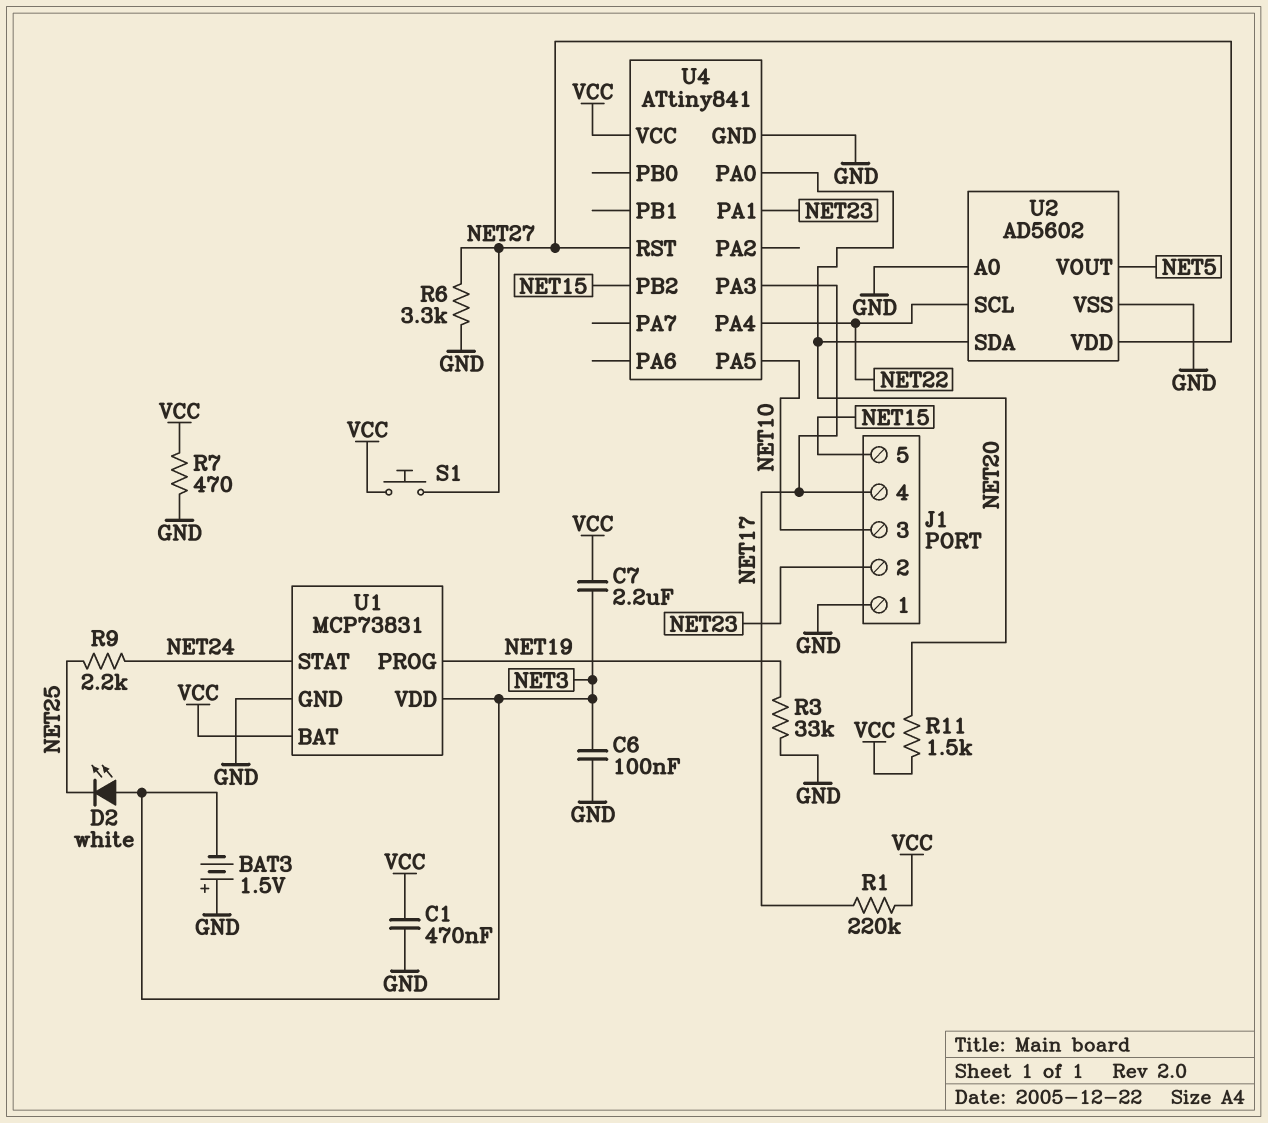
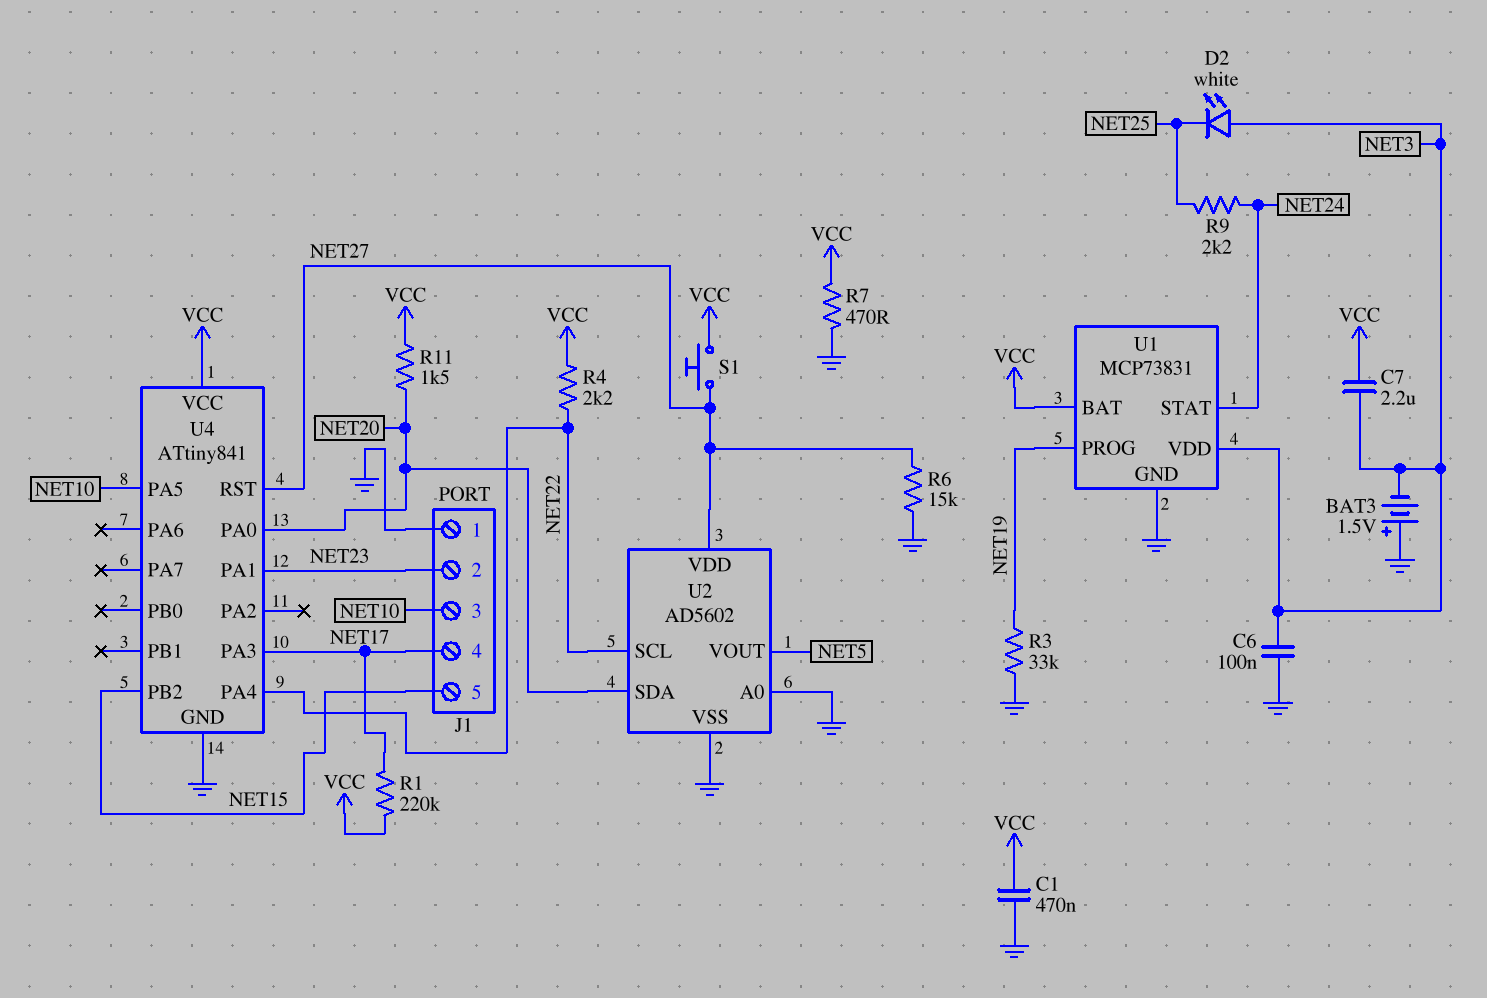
R4: none -> 2.2k (NET22, VCC)
R6: 3.3k (GND, NET27) -> 15k (GND, NET27)

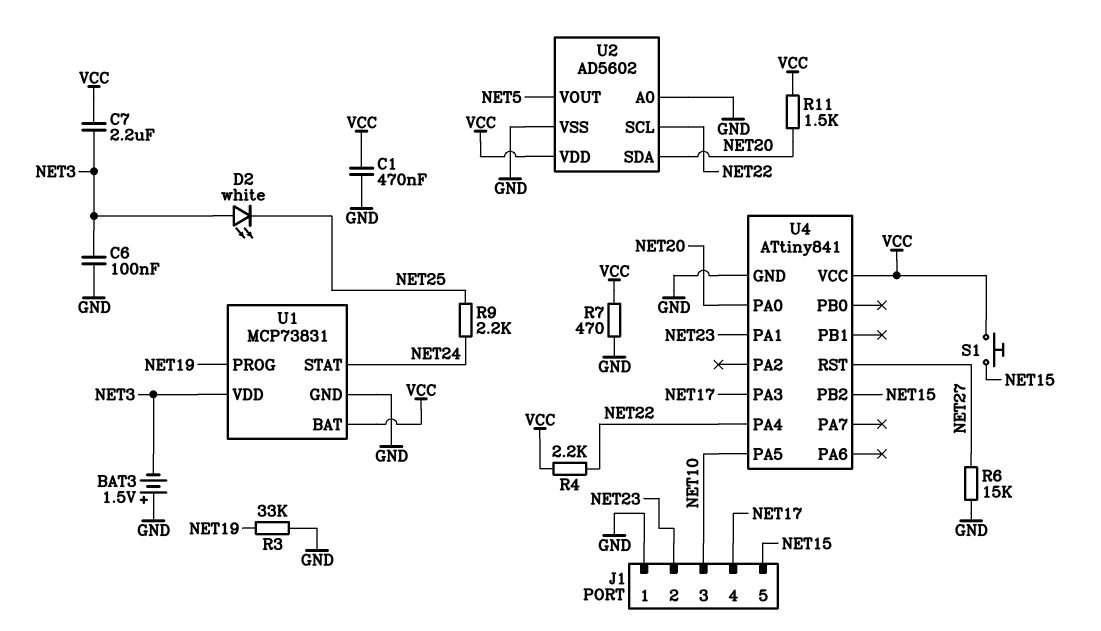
R1: 220k (NET17, VCC) -> none
S1: button (NET27, VCC) -> button (NET15, VCC)
U2 pin VDD: NET27 -> VCC

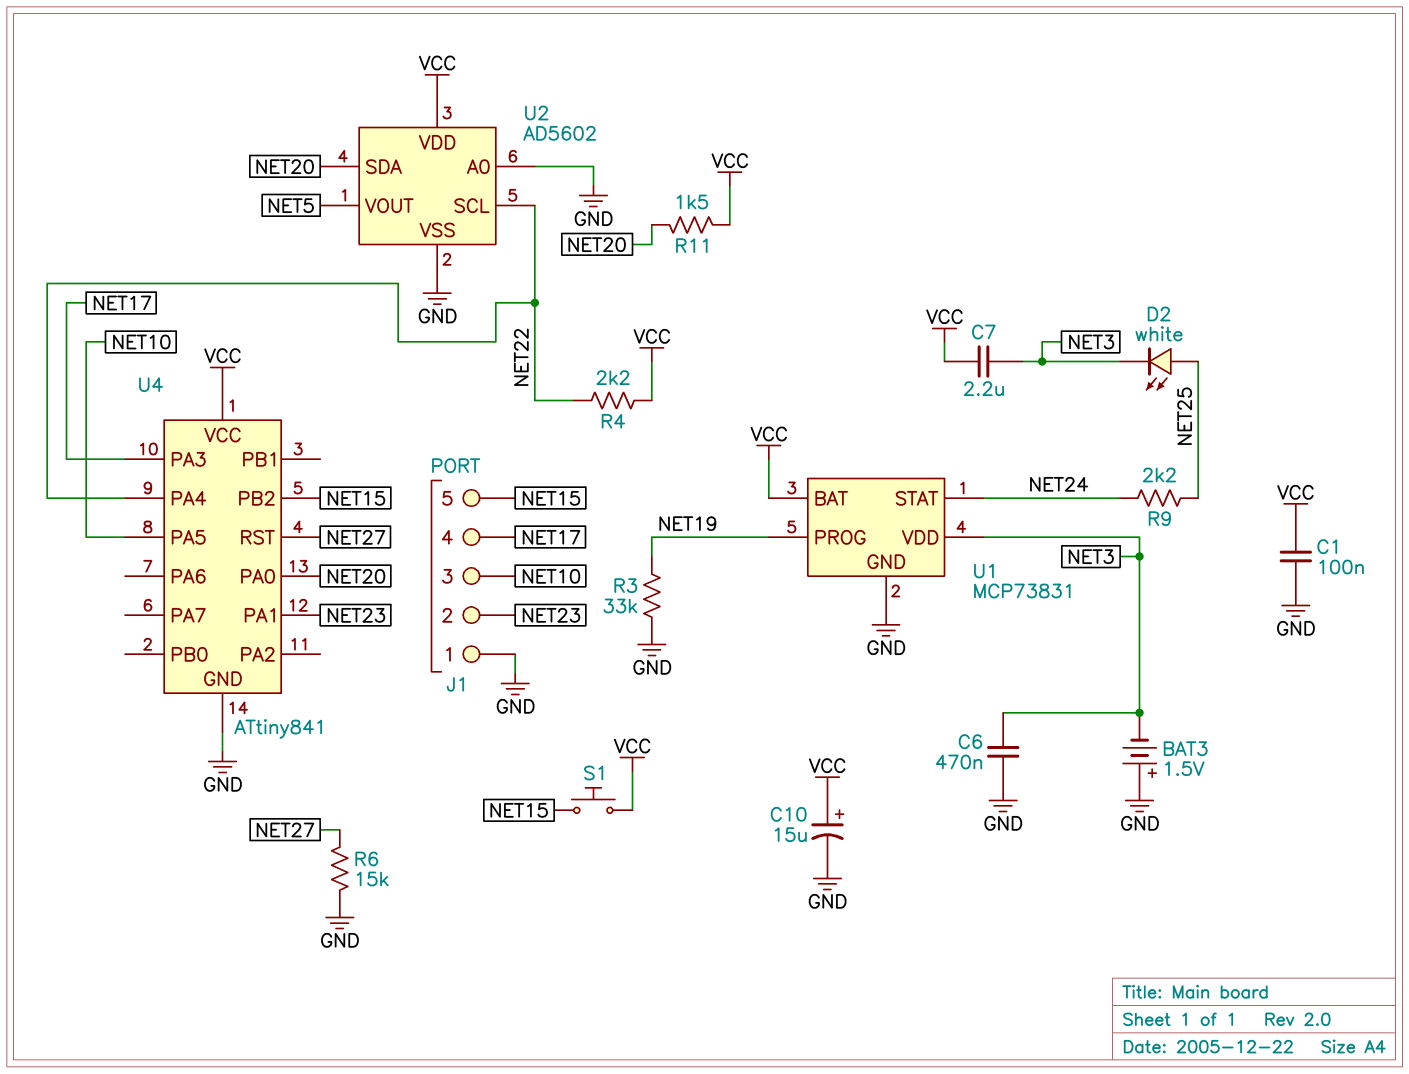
C1: 470nF (GND, VCC) -> 100nF (GND, VCC)
C6: 100nF (GND, NET3) -> 470nF (GND, NET3)
C10: none -> 15uF (plus VCC, minus GND)
D2: LED white (A NET3, K NET25) -> LED white (A NET25, K NET3)
R7: 470 (GND, VCC) -> none

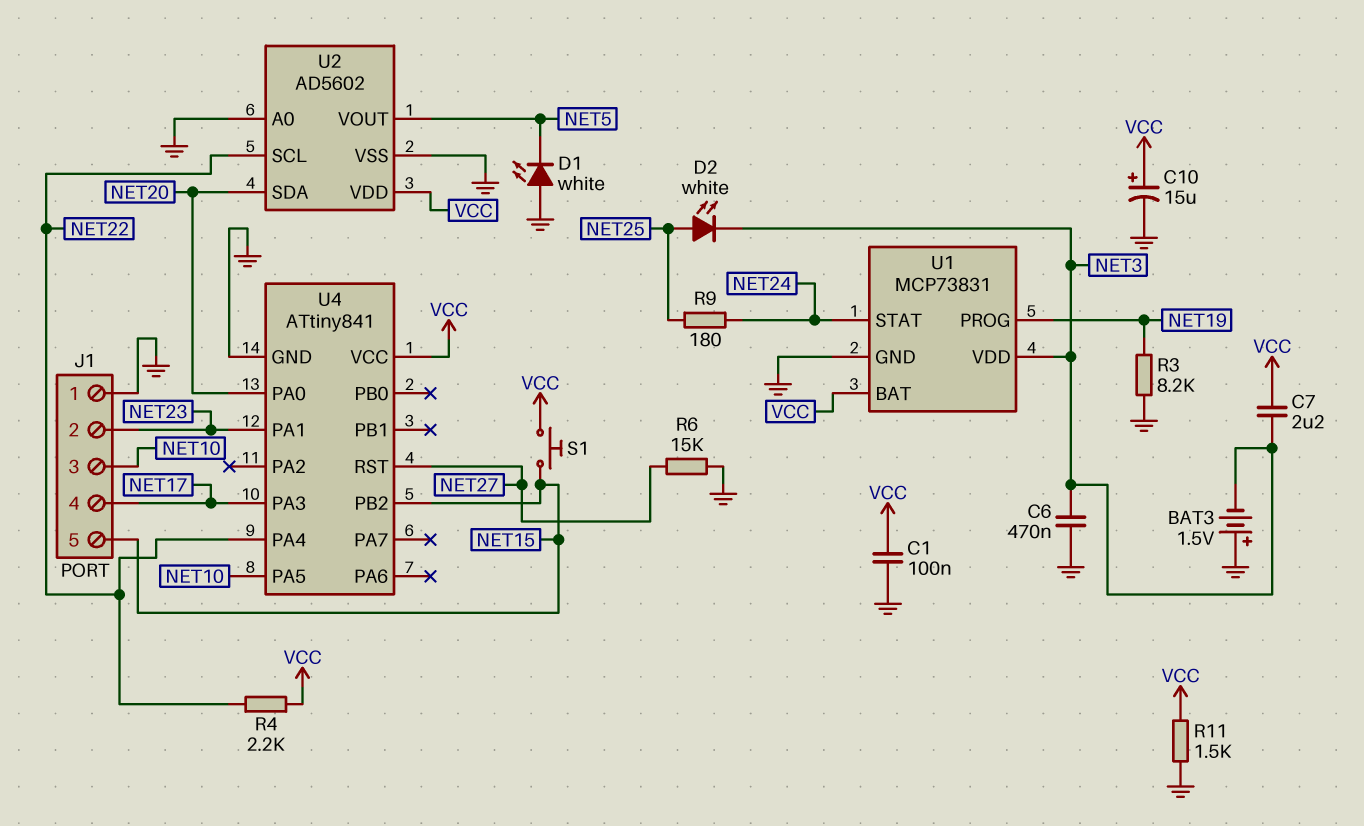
D1: none -> LED white (A GND, K NET5)
R3: 33k (GND, NET19) -> 8.2k (GND, NET19)
R9: 2.2k (NET24, NET25) -> 180 (NET24, NET25)
R11: 1.5k (NET20, VCC) -> 1.5k (GND, VCC)

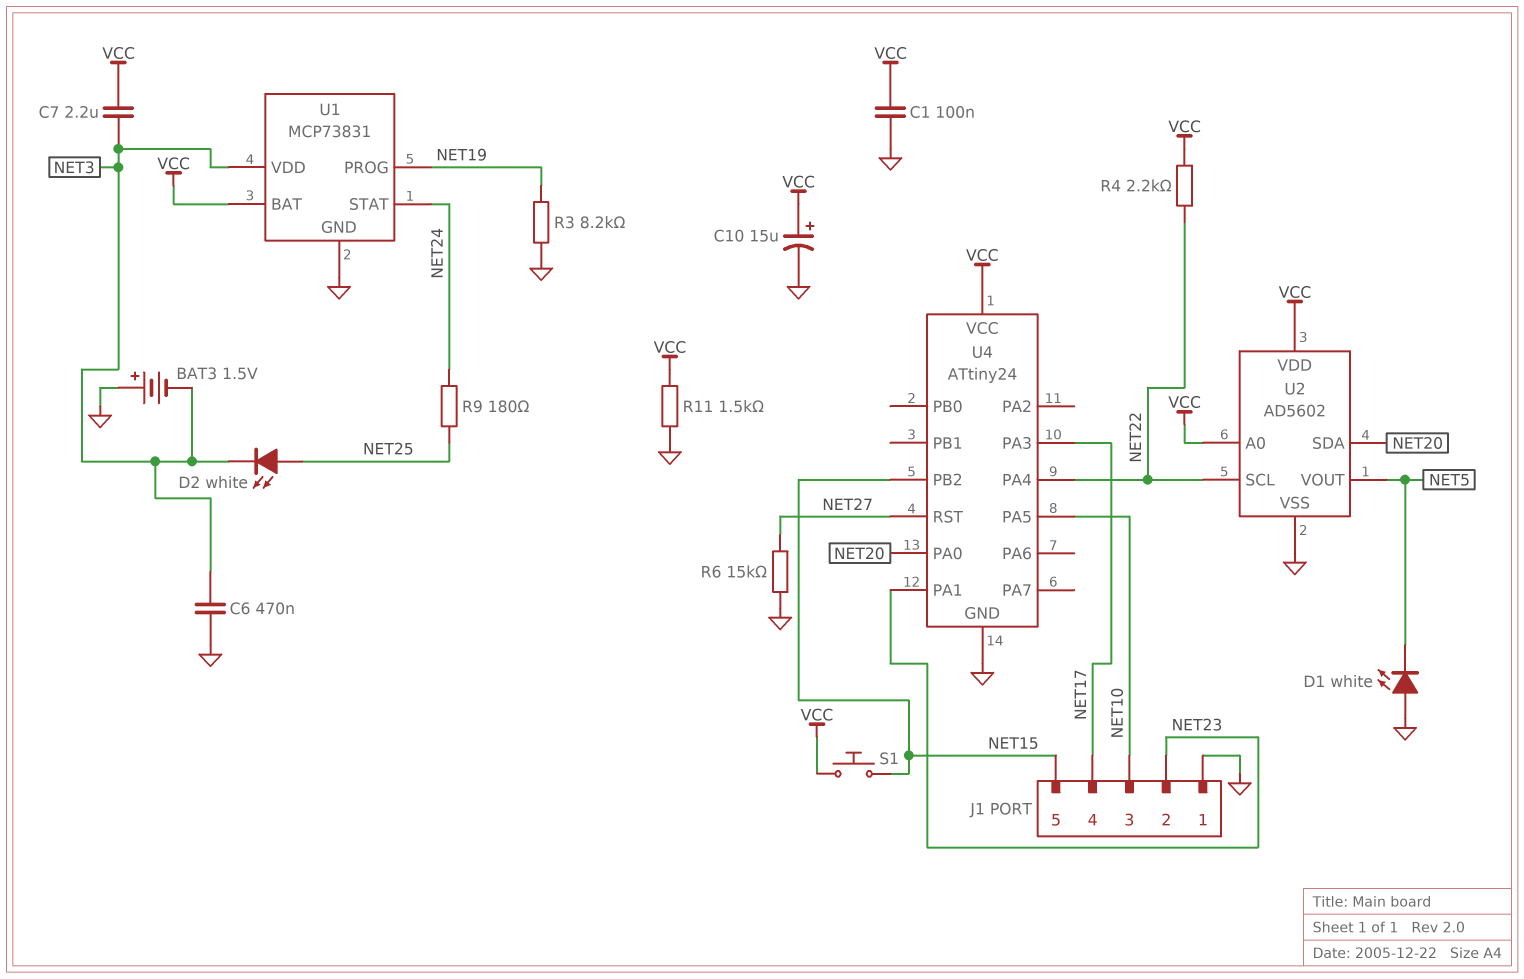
U2 pin A0: GND -> VCC
U4: ATtiny841 -> ATtiny24

